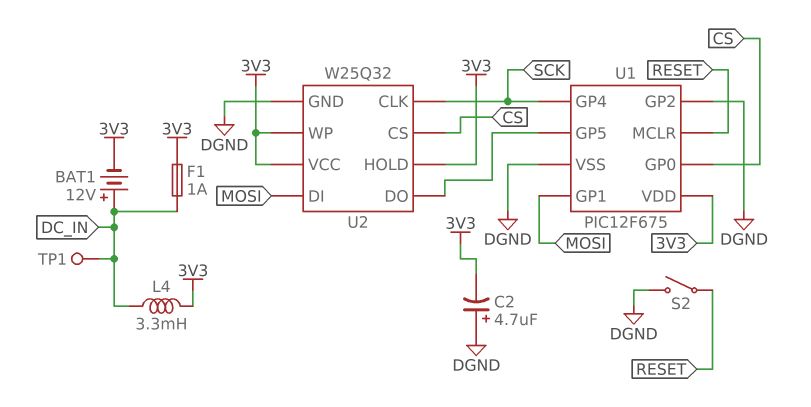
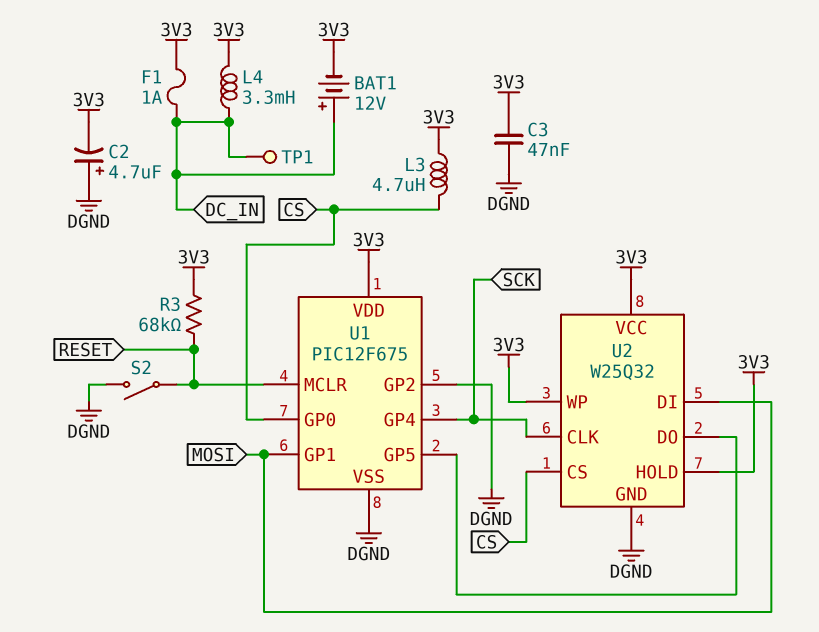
C3: none -> 47nF (3V3, DGND)
L3: none -> 4.7uH (3V3, CS)
R3: none -> 68k (3V3, RESET)

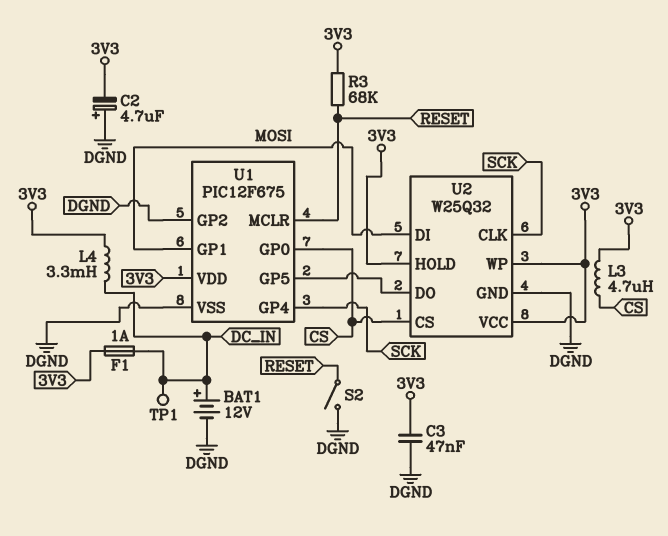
BAT1: 12V (plus DC_IN, minus 3V3) -> 12V (plus DC_IN, minus DGND)

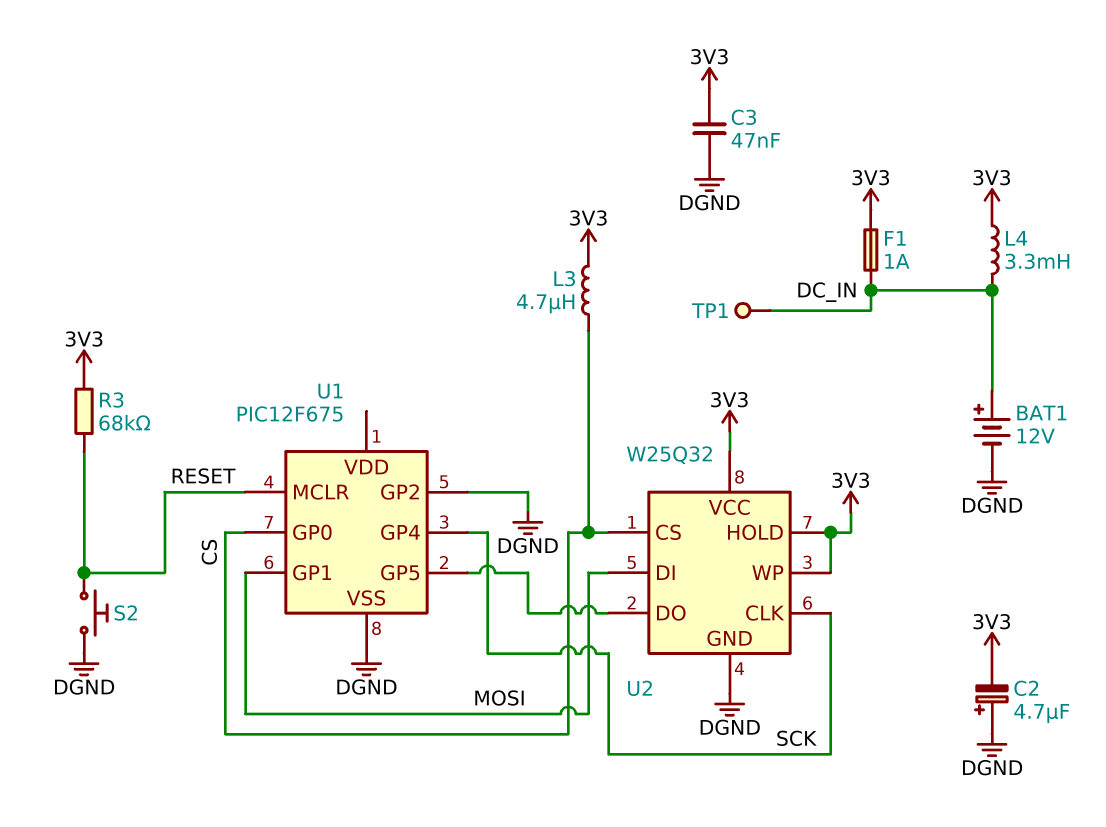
S2: switch (DGND, RESET) -> button (DGND, RESET)
U1 pin VDD: 3V3 -> none

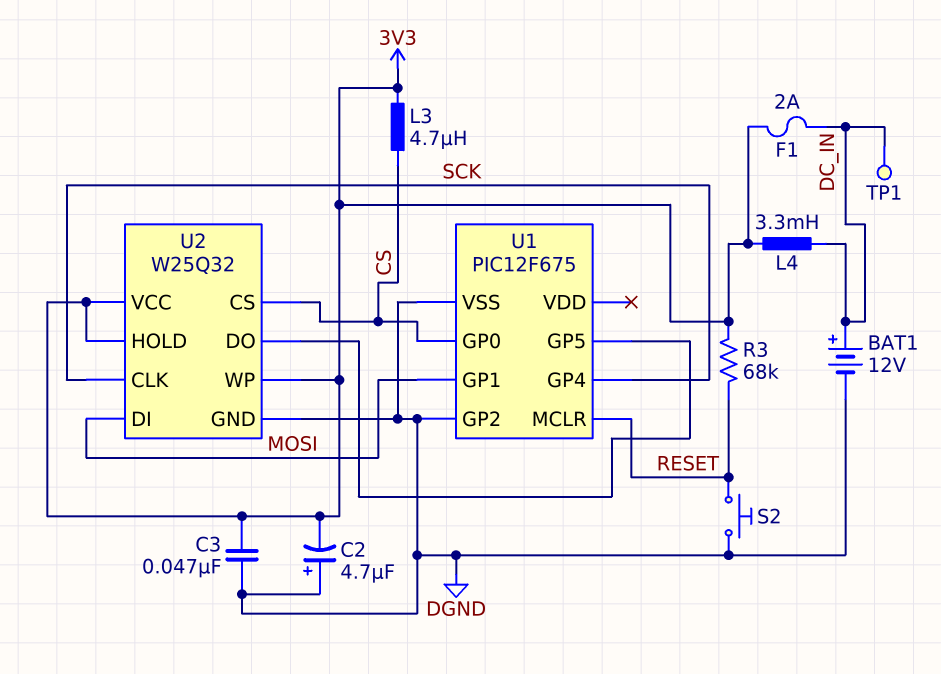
F1: 1A (3V3, DC_IN) -> 2A (3V3, DC_IN)

